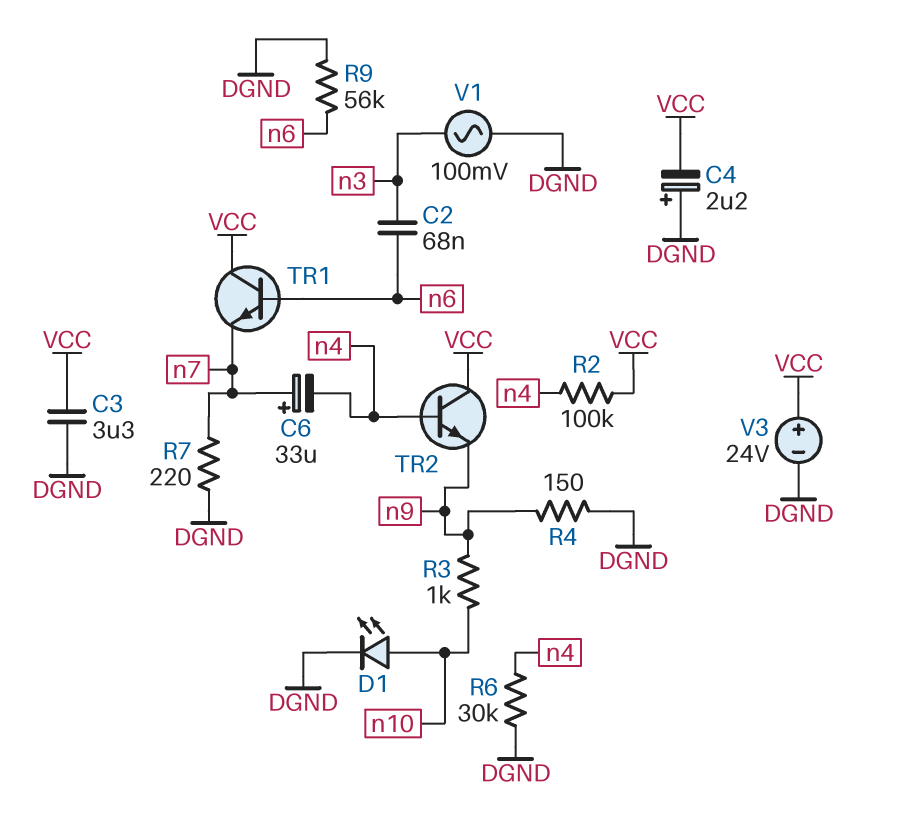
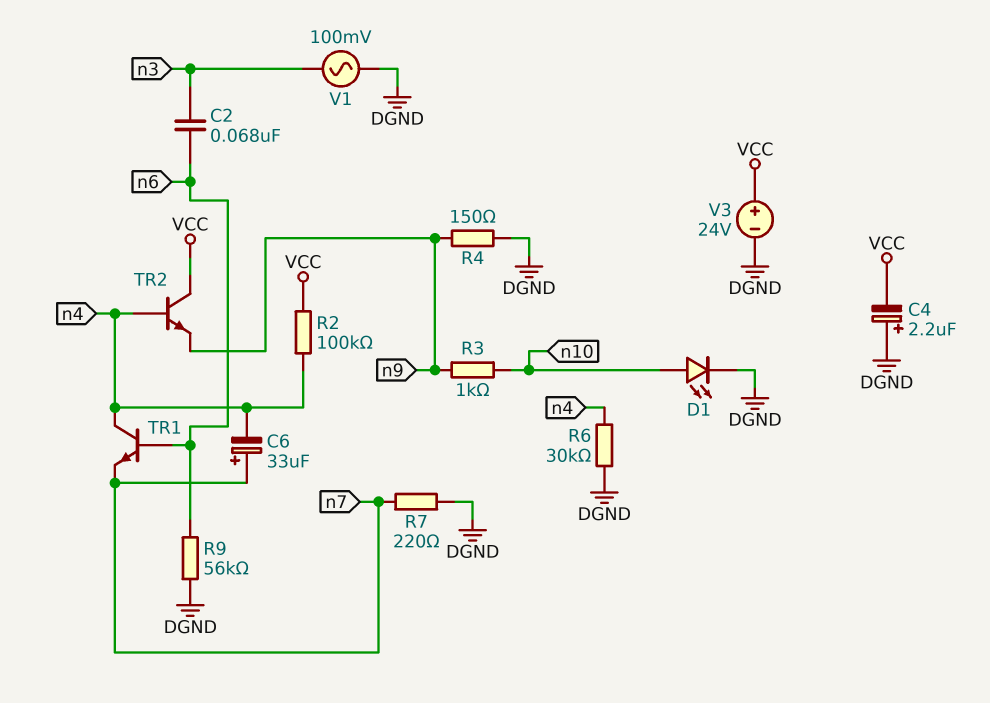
C3: 3.3uF (DGND, VCC) -> none
TR1: NPN (B n6, C VCC, E n7) -> NPN (B n6, C n4, E n7)

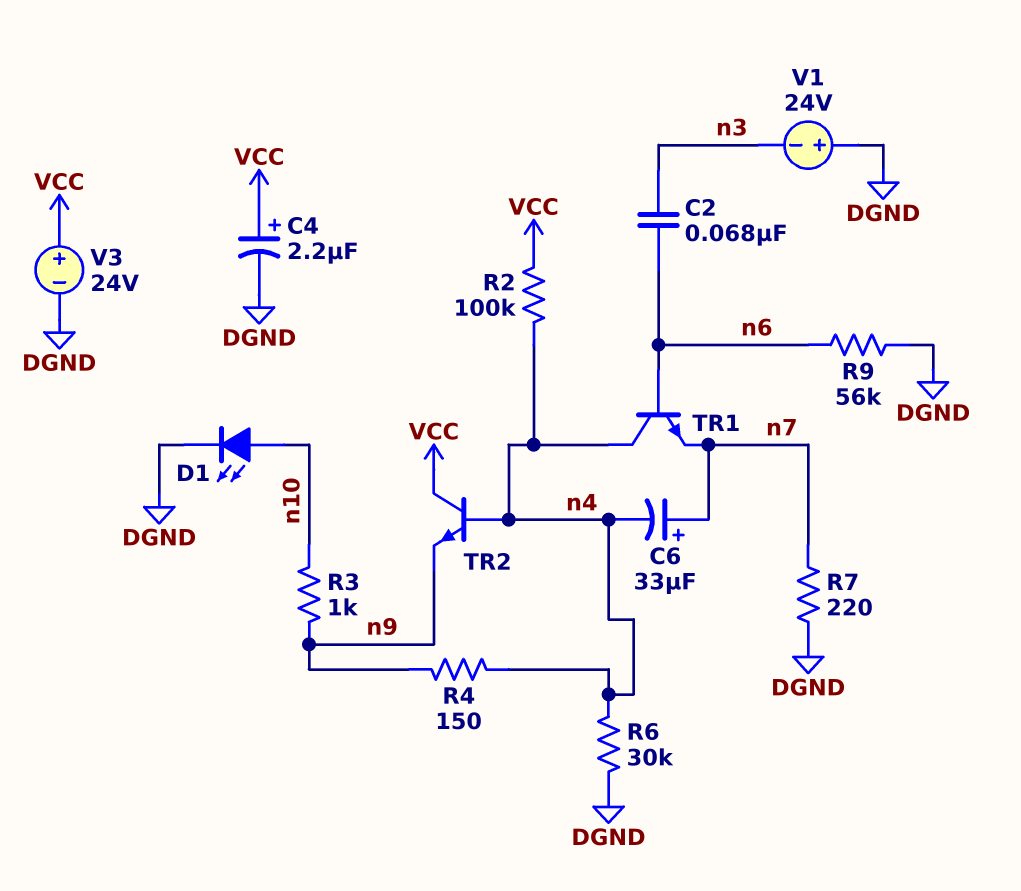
C4: 2.2uF (plus DGND, minus VCC) -> 2.2uF (plus VCC, minus DGND)
R4: 150 (DGND, n9) -> 150 (n4, n9)
V1: AC 100mV (DGND, n3) -> 24V (plus DGND, minus n3)

